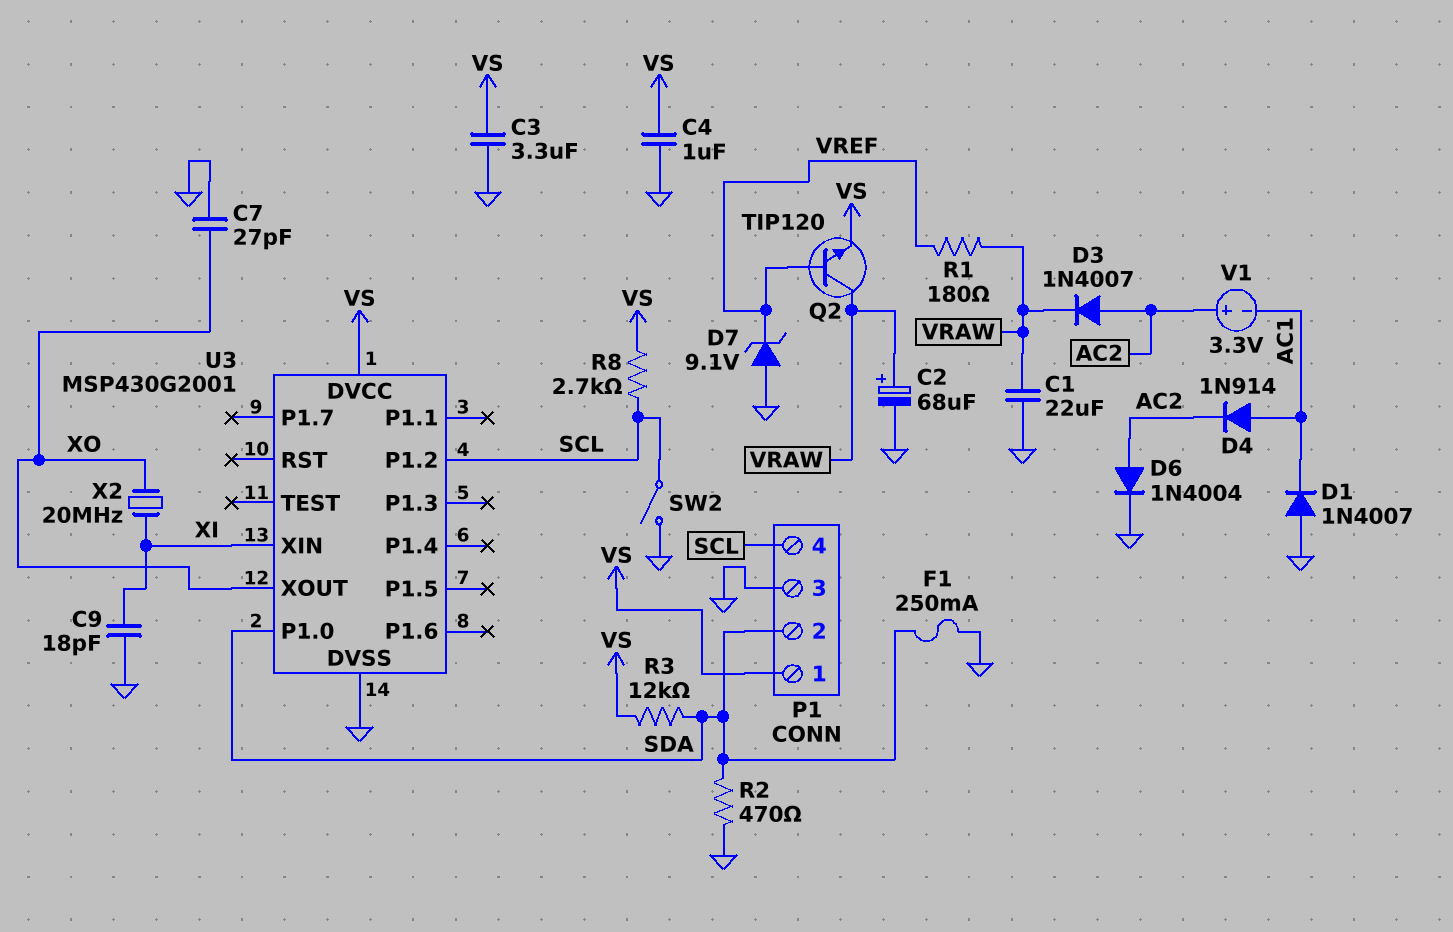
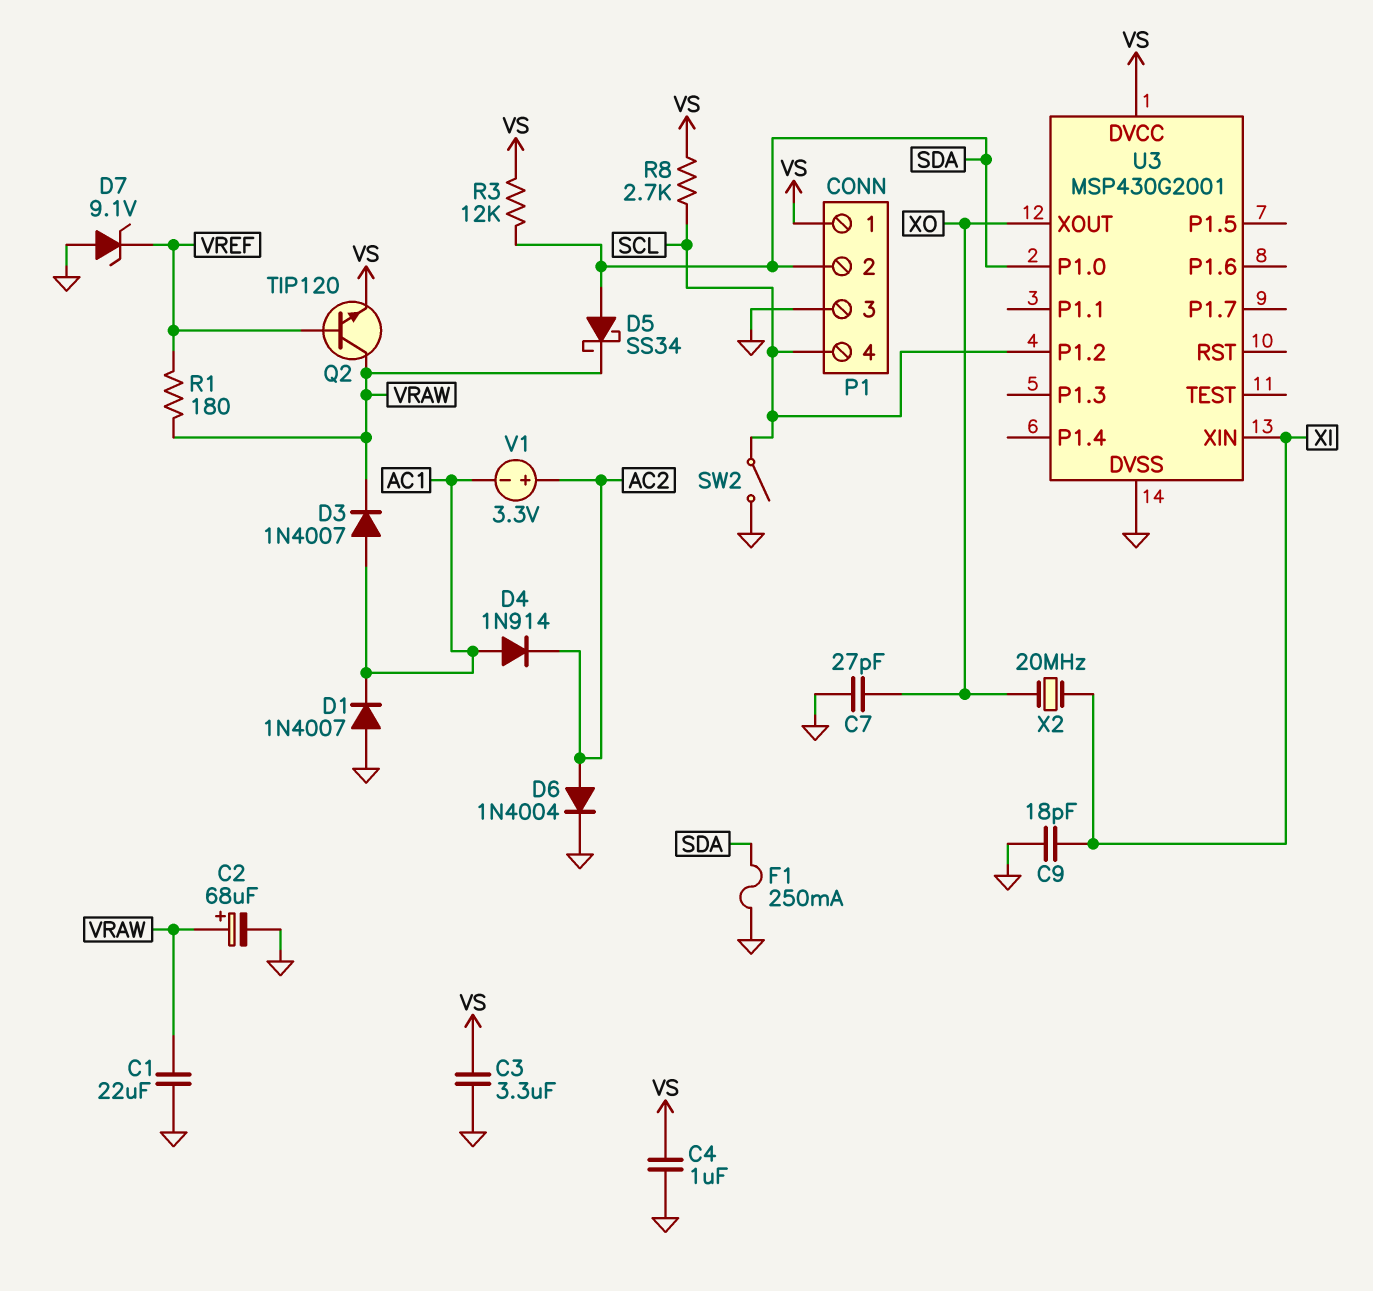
D3: diode 1N4007 (A AC2, K VRAW) -> diode 1N4007 (A AC1, K VRAW)
D5: none -> schottky SS34 (A SDA, K VRAW)
R2: 470 (GND, SDA) -> none

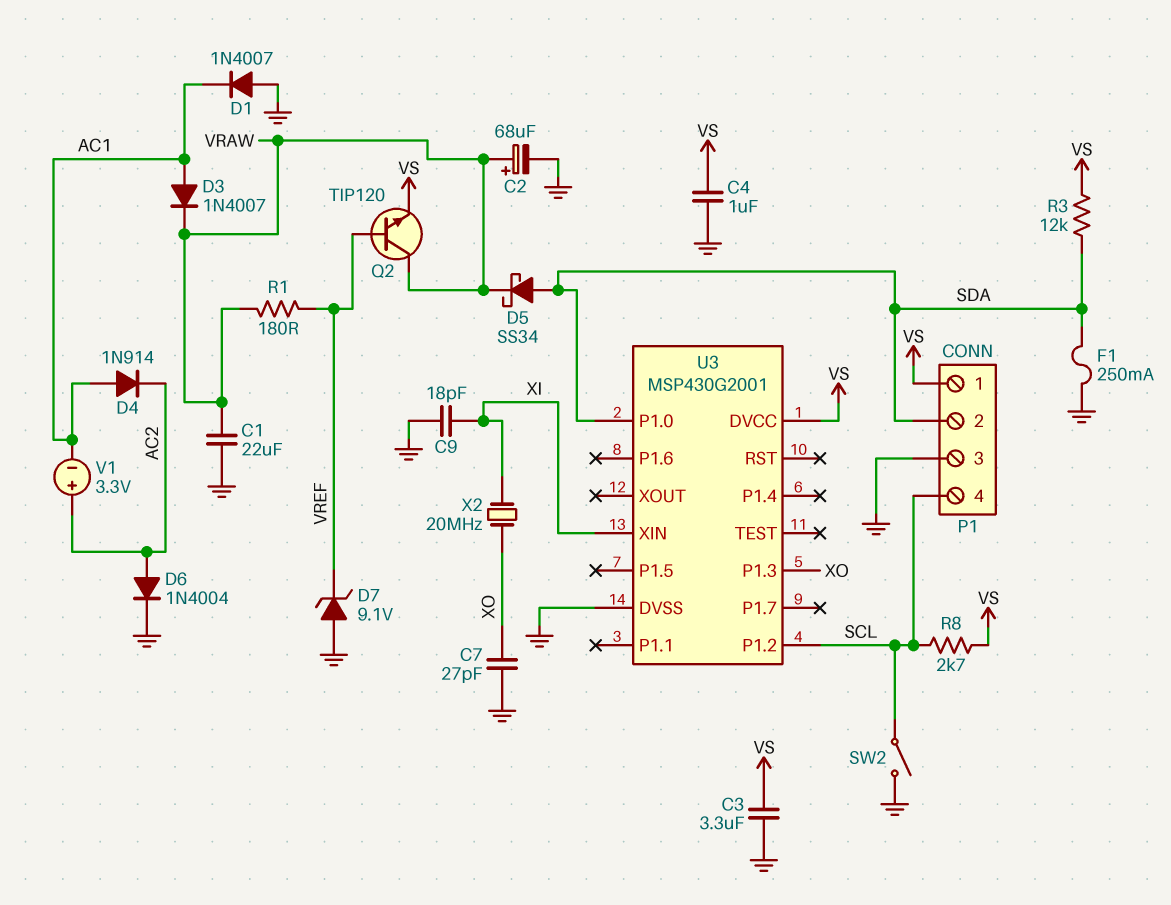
U3 pin P1.3: none -> XO
U3 pin XOUT: XO -> none

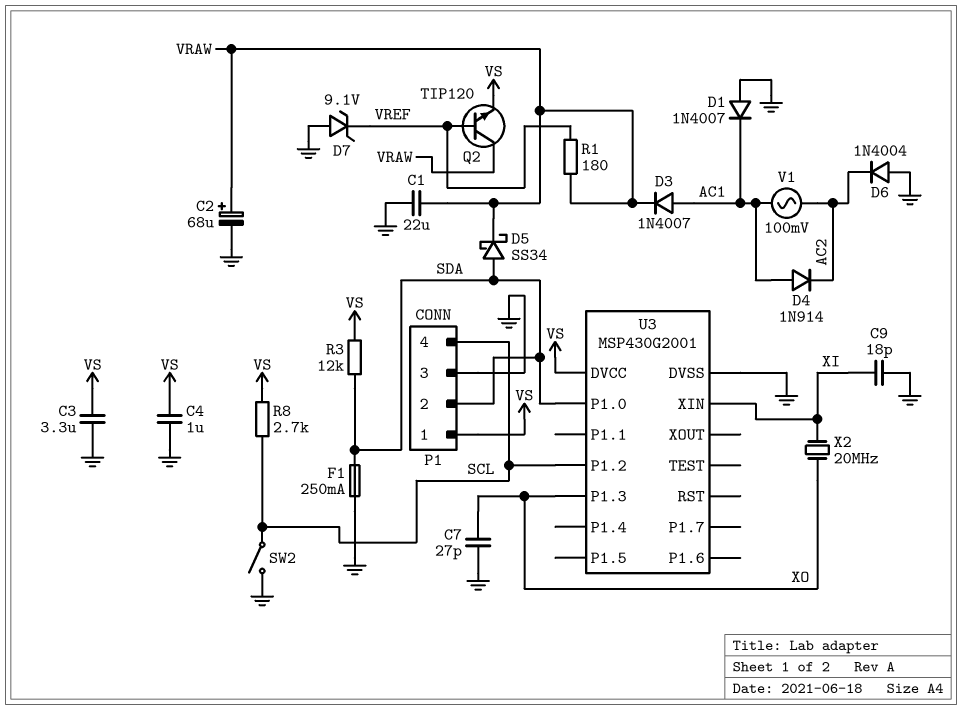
D6: diode 1N4004 (A AC2, K GND) -> diode 1N4004 (A GND, K AC2)
V1: 3.3V (plus AC2, minus AC1) -> AC 100mV (AC1, AC2)

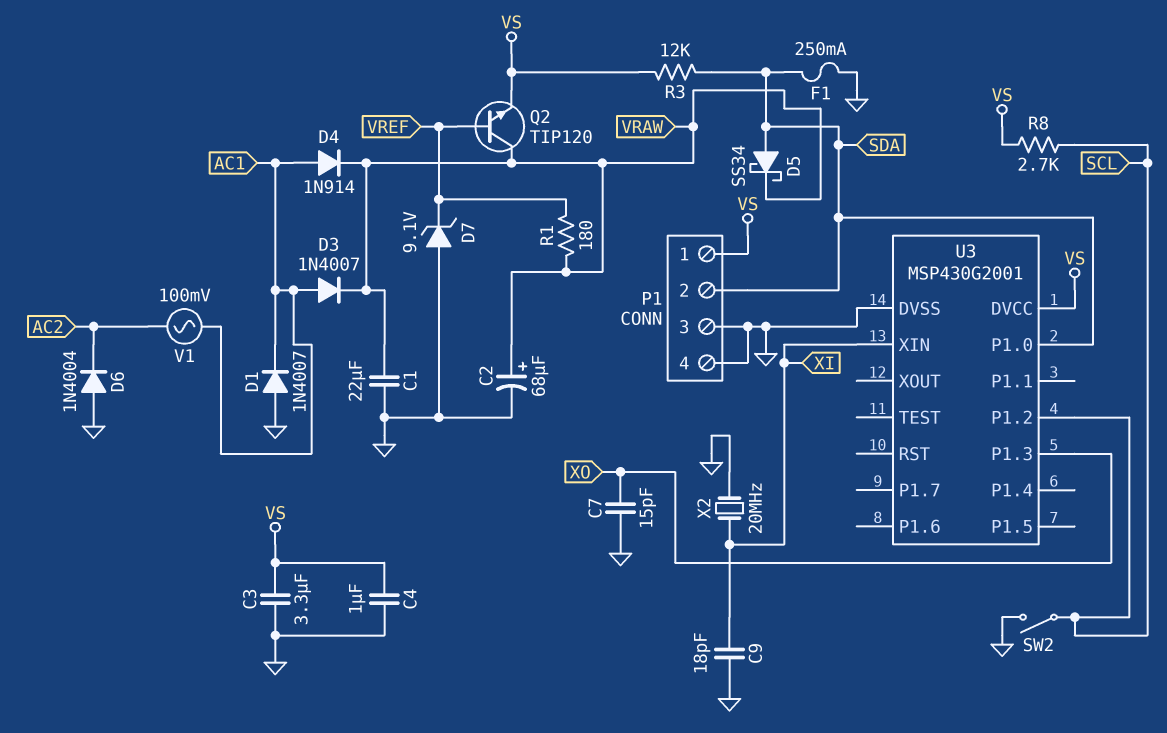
C7: 27pF (GND, XO) -> 15pF (GND, XO)
D4: diode 1N914 (A AC1, K AC2) -> diode 1N914 (A AC1, K VRAW)
P1 pin 4: SCL -> GND
X2: 20MHz (XI, XO) -> 20MHz (GND, XI)

